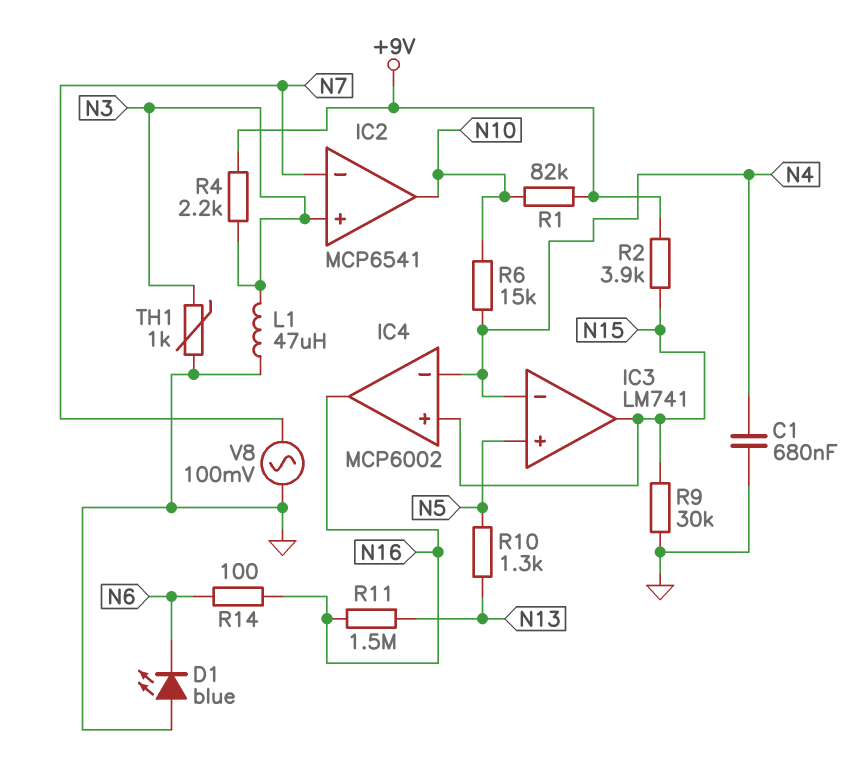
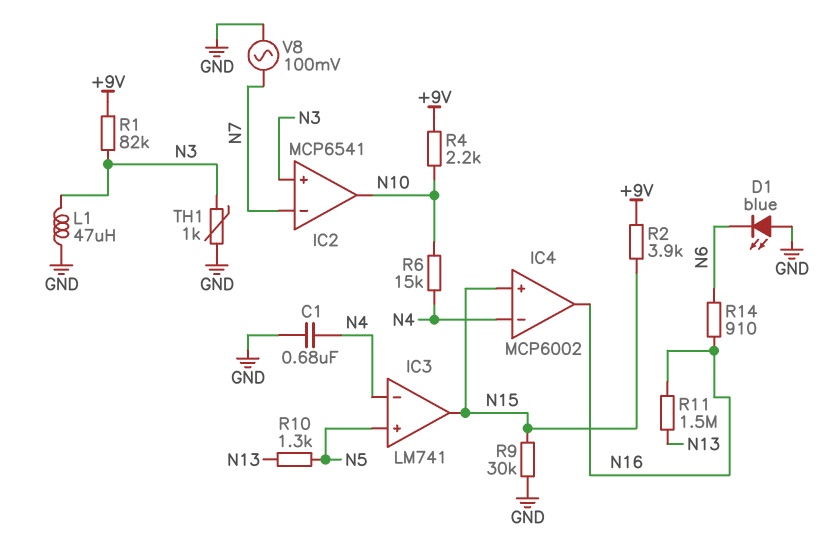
R1: 82k (+9V, N10) -> 82k (+9V, N3)
R4: 2.2k (+9V, N3) -> 2.2k (+9V, N10)
R14: 100 (N6, N16) -> 910 (N6, N16)

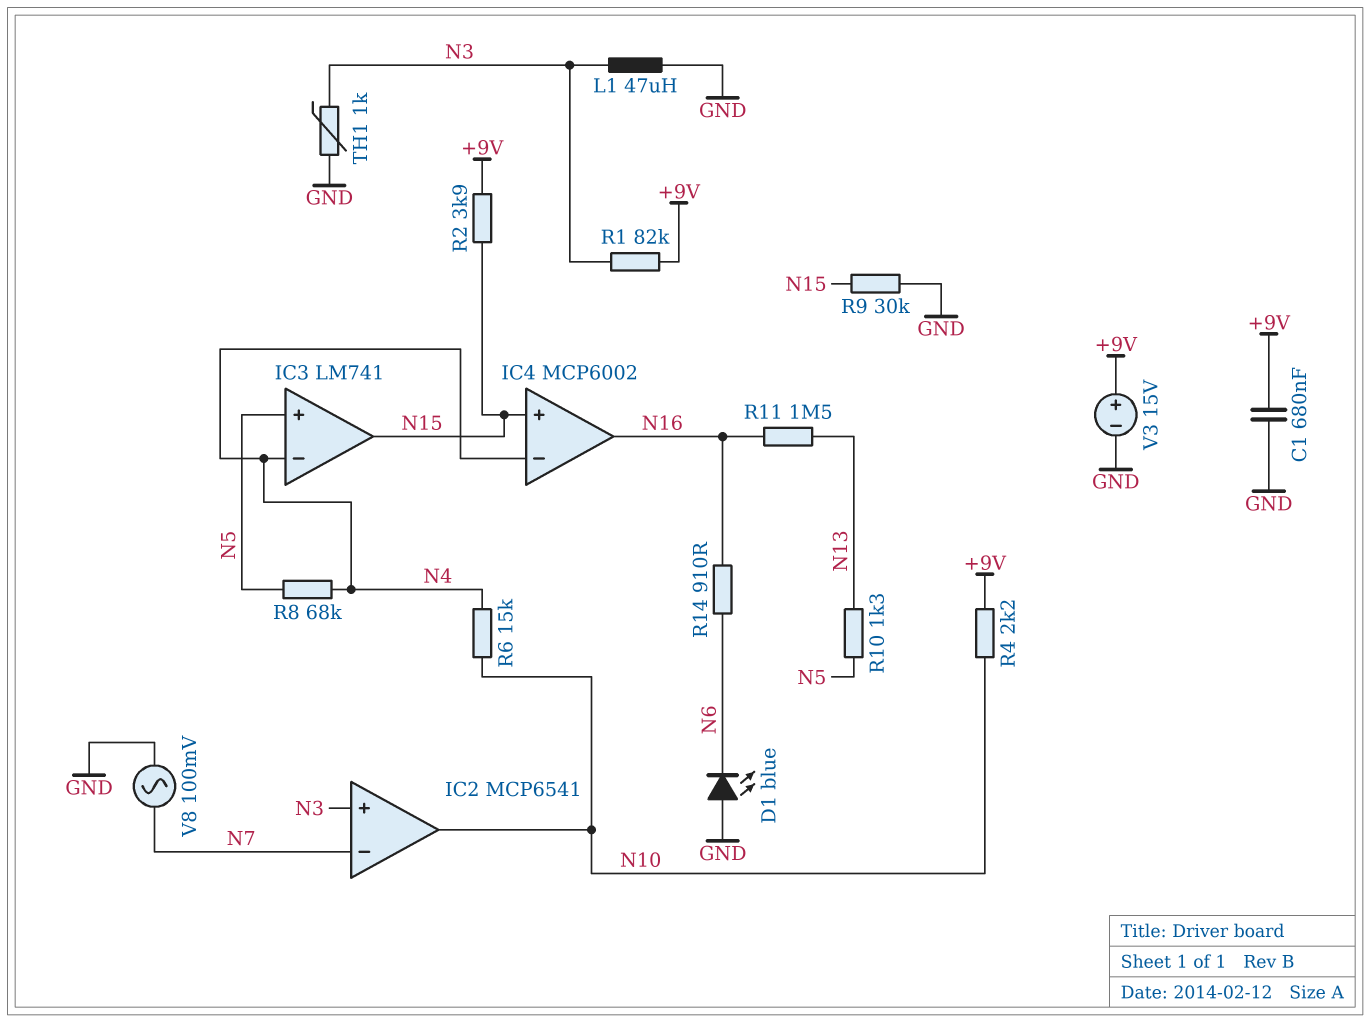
C1: 680nF (GND, N4) -> 680nF (+9V, GND)
R8: none -> 68k (N4, N5)
V3: none -> 15V (plus +9V, minus GND)

